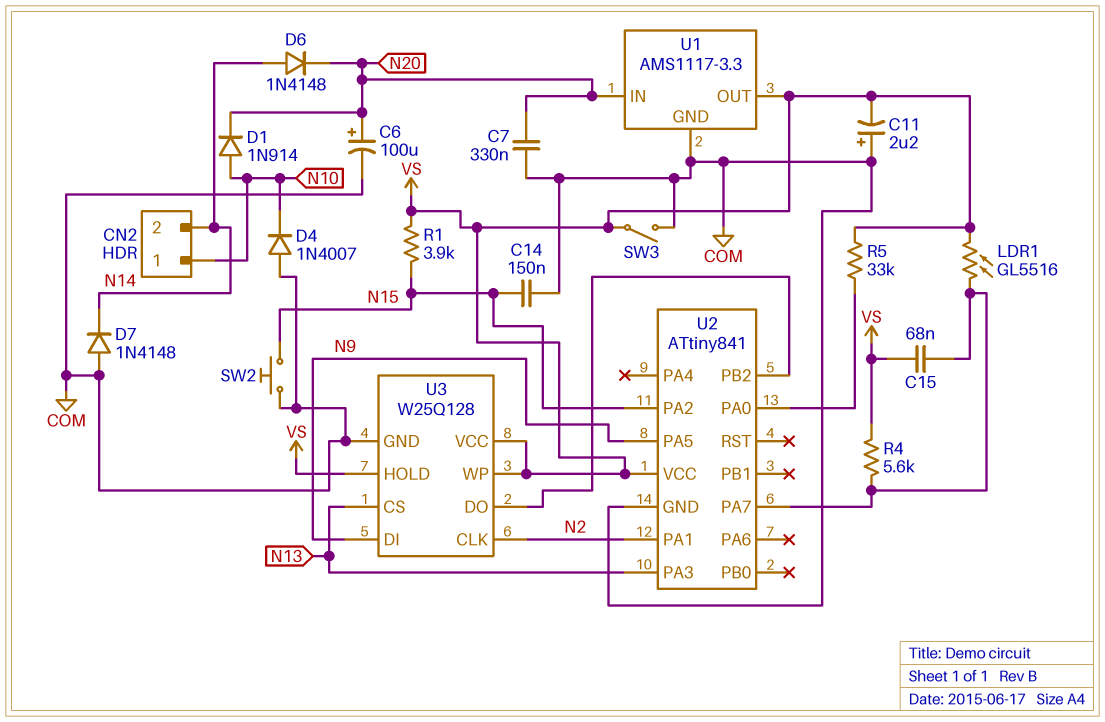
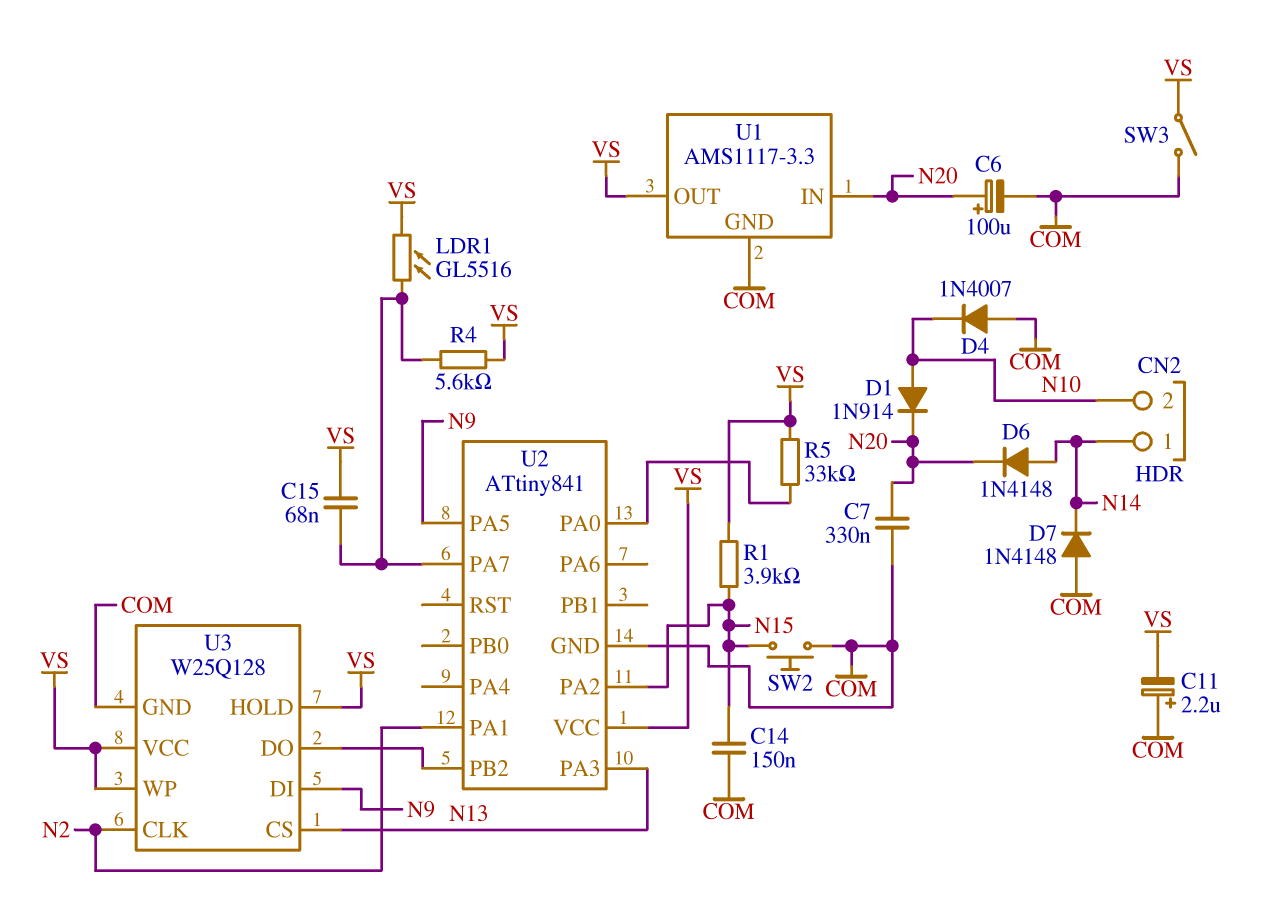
CN2 pin 1: N10 -> N14
CN2 pin 2: N14 -> N10

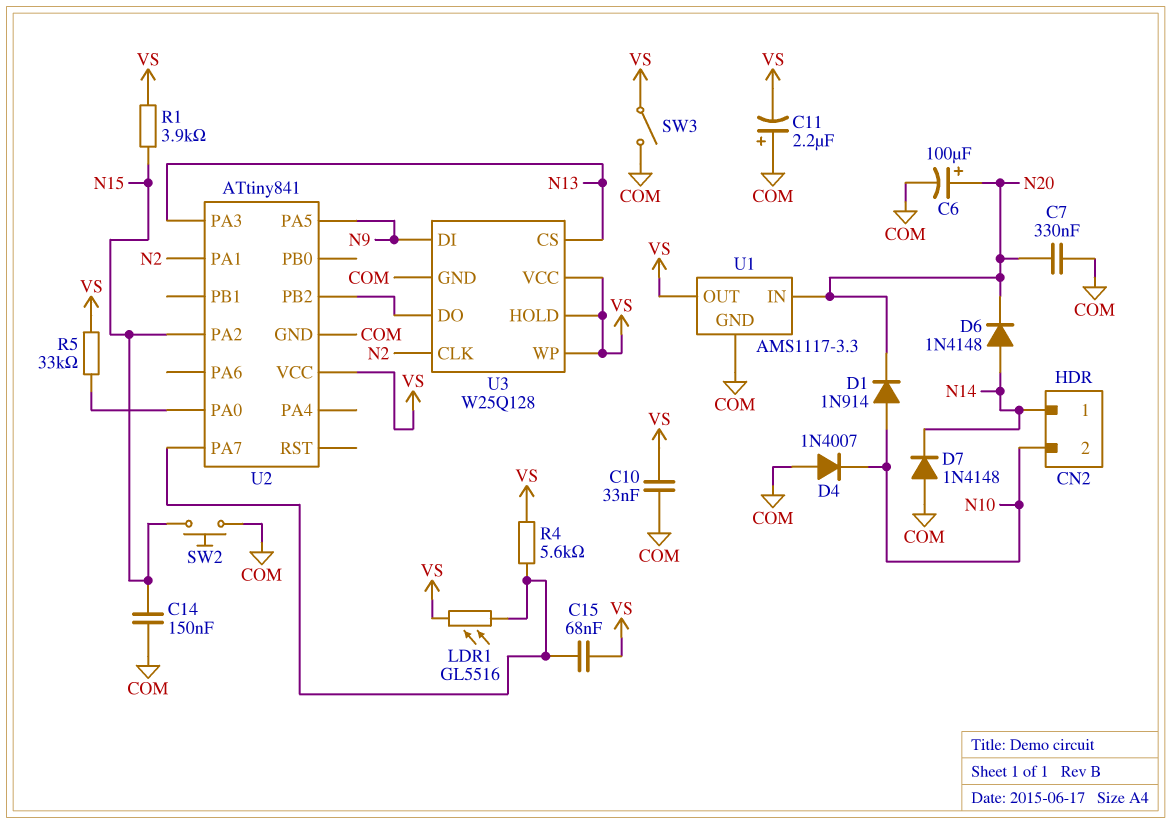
C10: none -> 33nF (COM, VS)

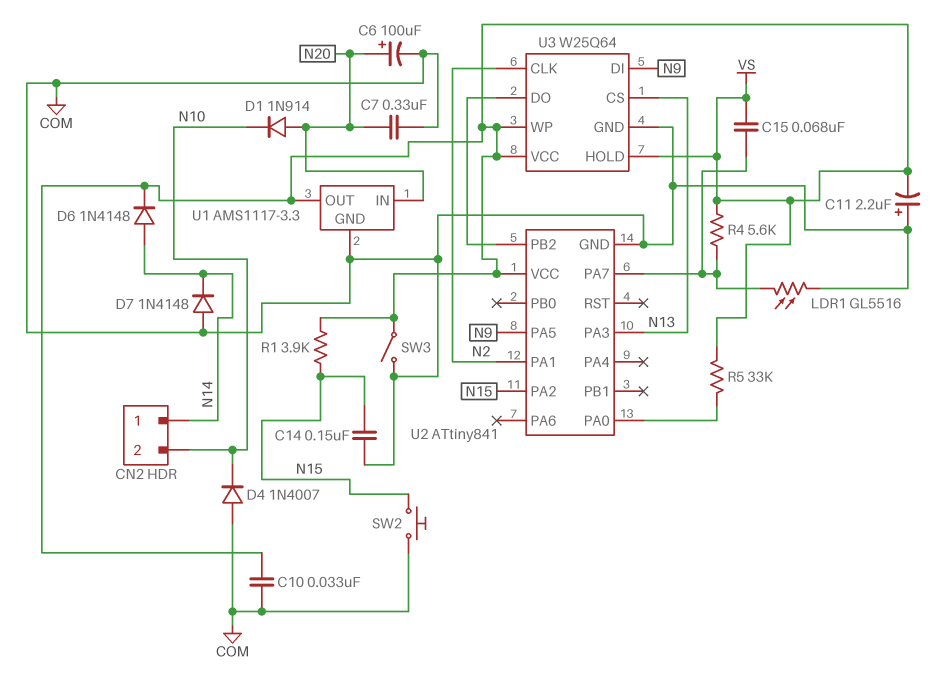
D1: diode 1N914 (A N10, K N20) -> diode 1N914 (A N20, K N10)
D6: diode 1N4148 (A N14, K N20) -> diode 1N4148 (A N14, K VS)
LDR1: GL5516 (U2/PA7, VS) -> GL5516 (COM, U2/PA7)
U3: W25Q128 -> W25Q64

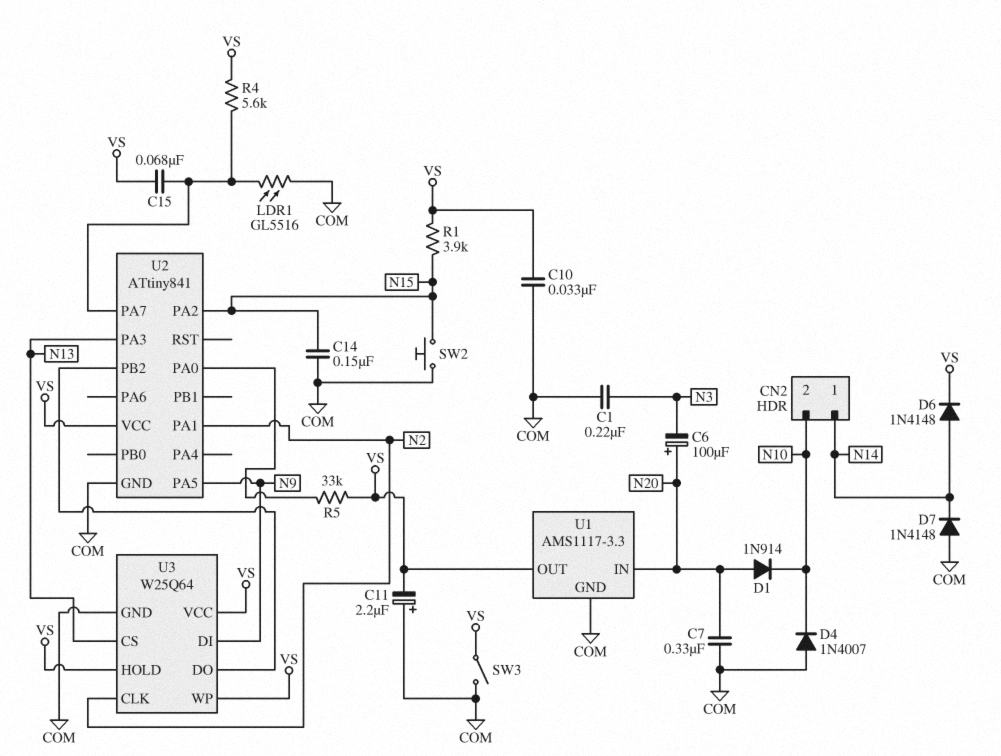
C1: none -> 220nF (COM, N3)
C6: 100uF (plus N20, minus COM) -> 100uF (plus N20, minus N3)

